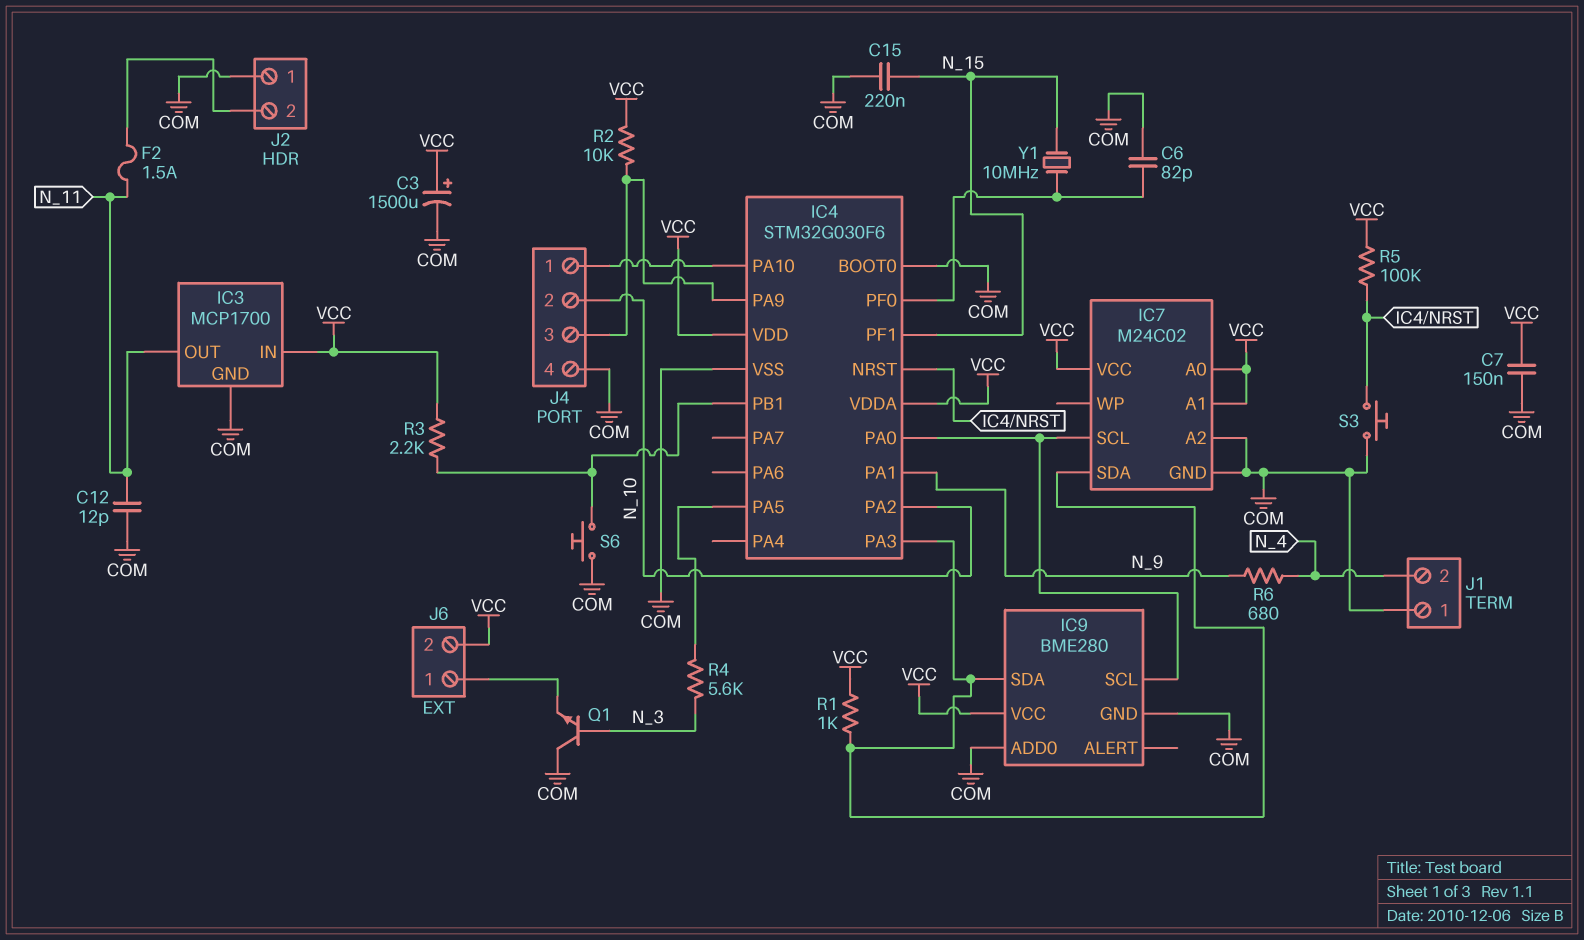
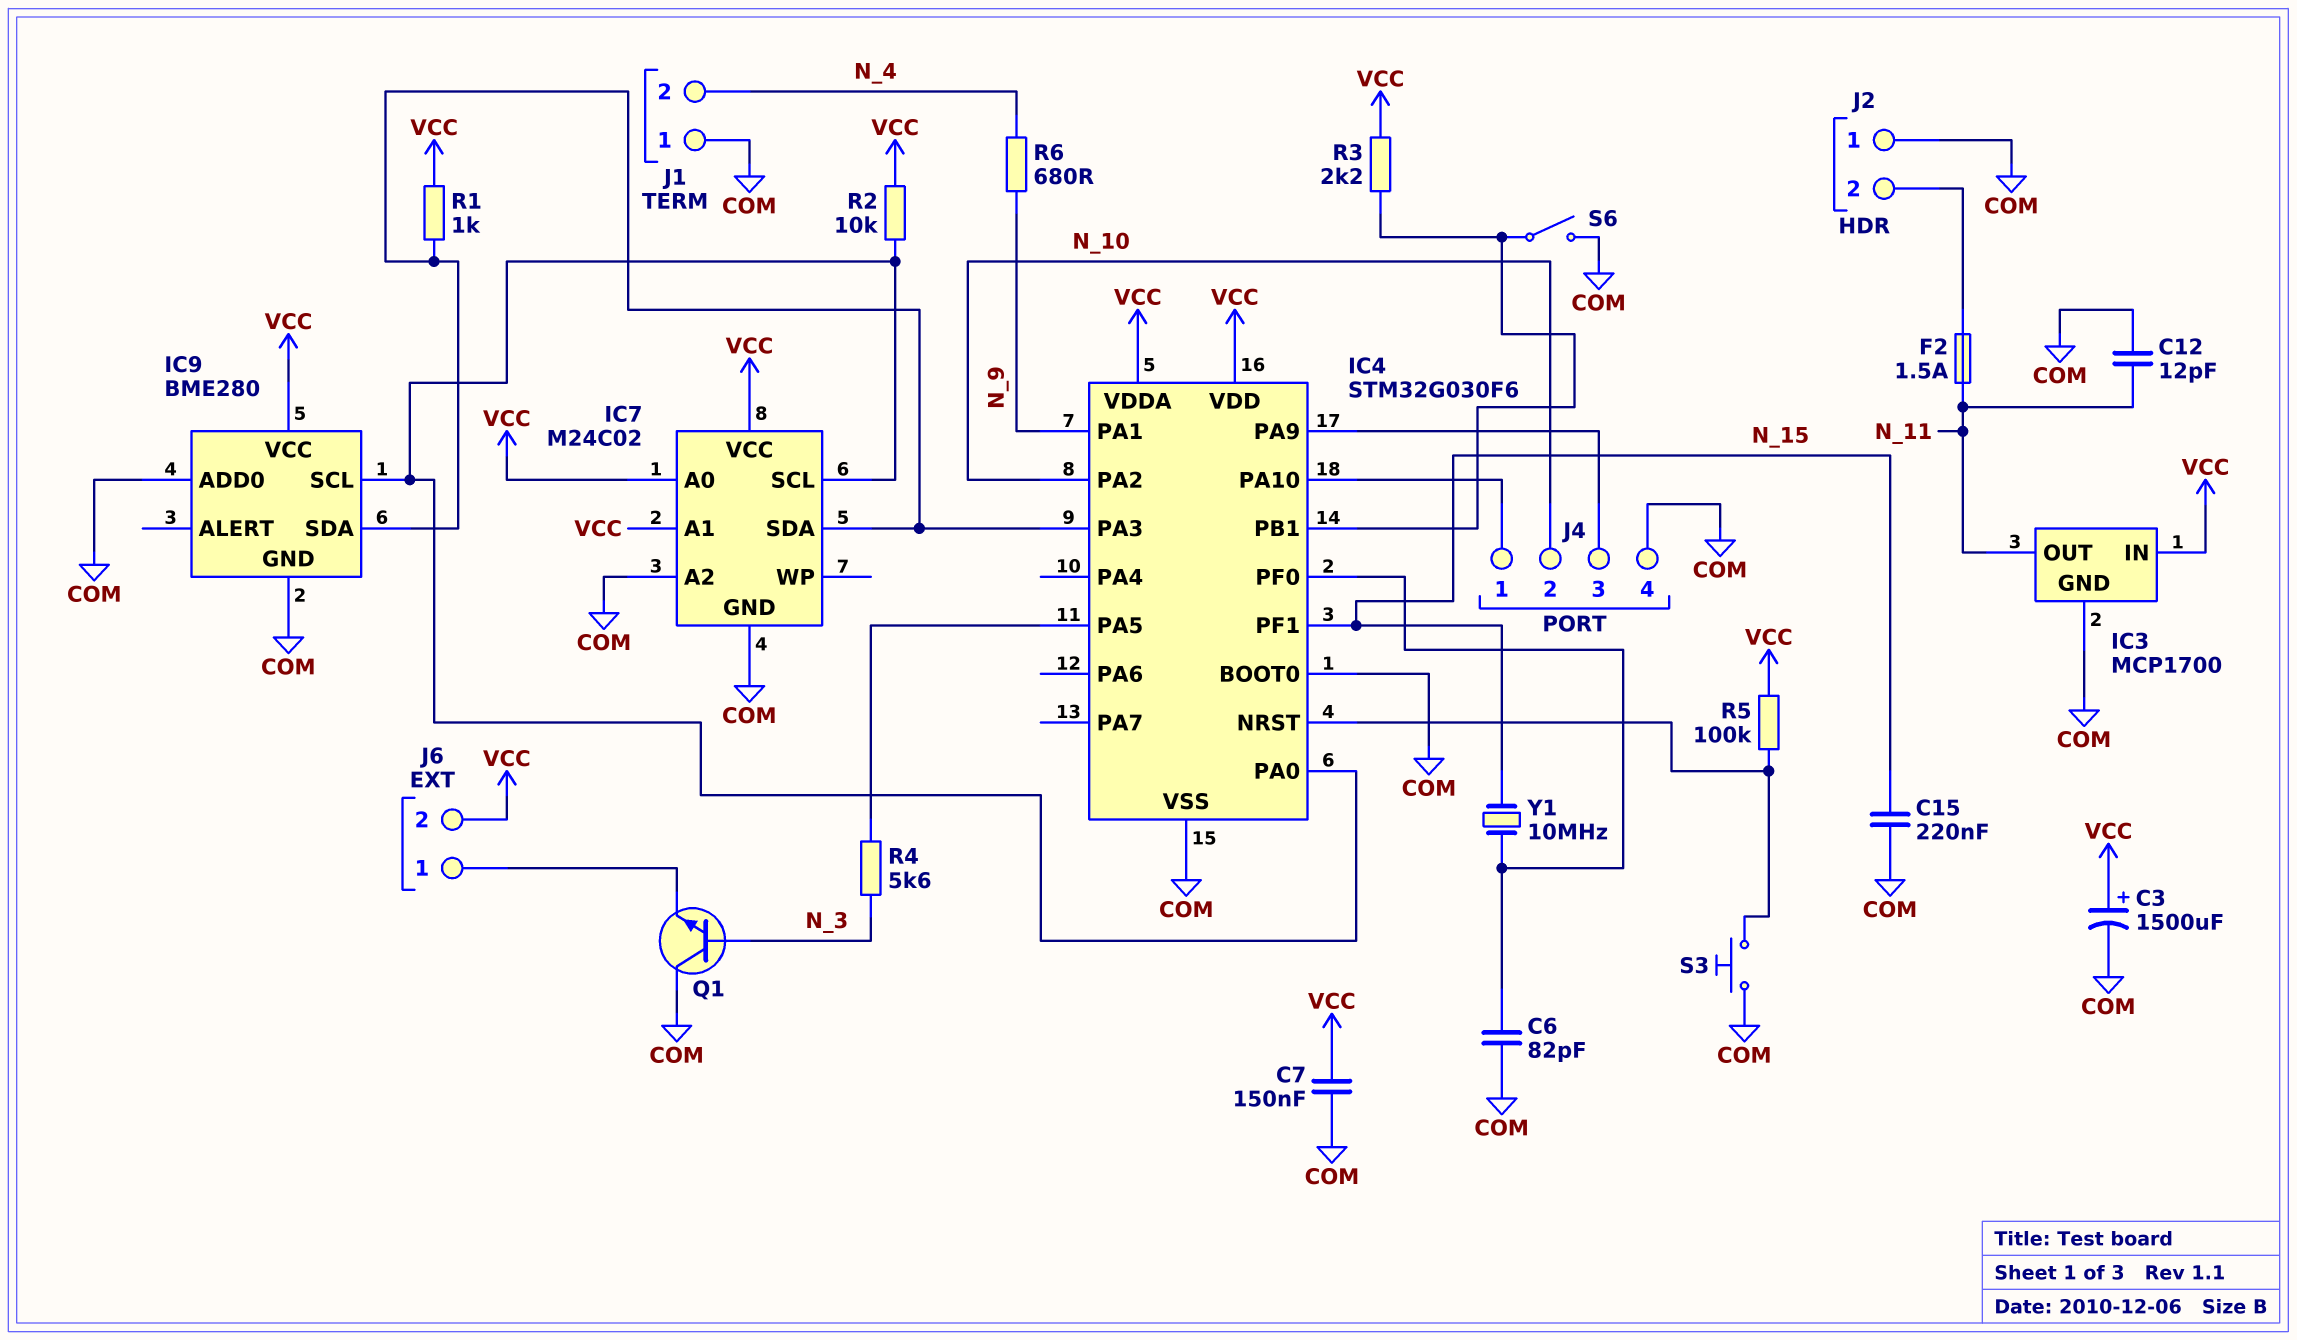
R2: 10k (IC4/PA9, VCC) -> 10k (IC4/PA0, VCC)
S6: button (COM, IC4/PB1) -> switch (COM, IC4/PB1)

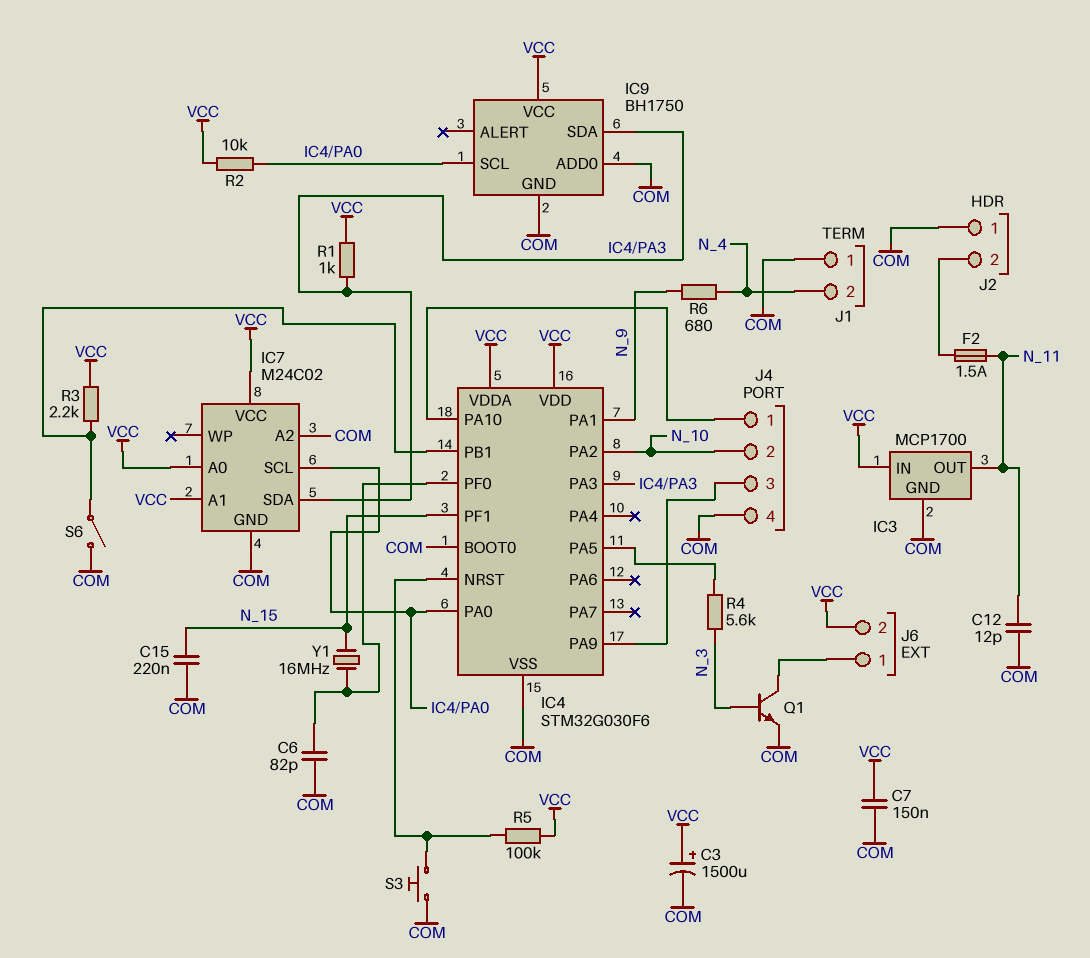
IC9: BME280 -> BH1750
Q1: NPN (B N_3, C COM, E J6/1) -> NPN (B N_3, C J6/1, E COM)
Y1: 10MHz (IC4/PF0, N_15) -> 16MHz (IC4/PF0, N_15)

